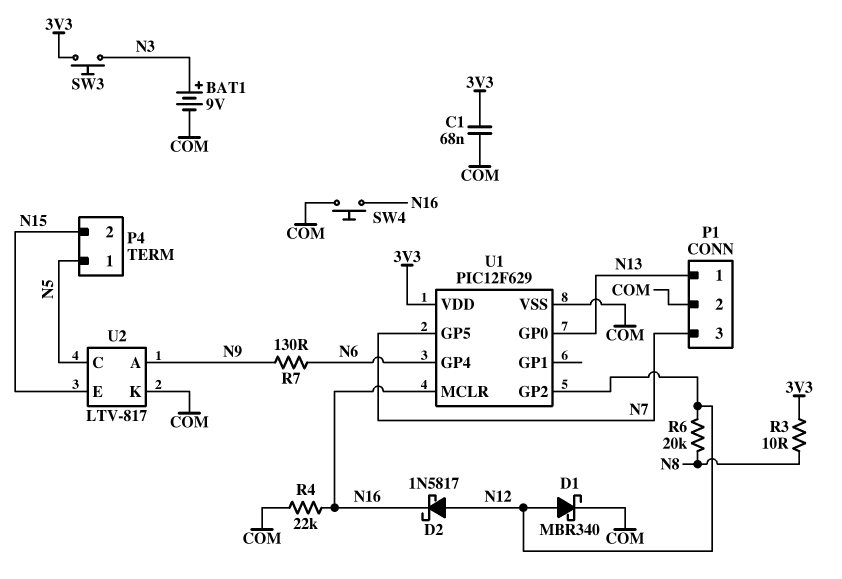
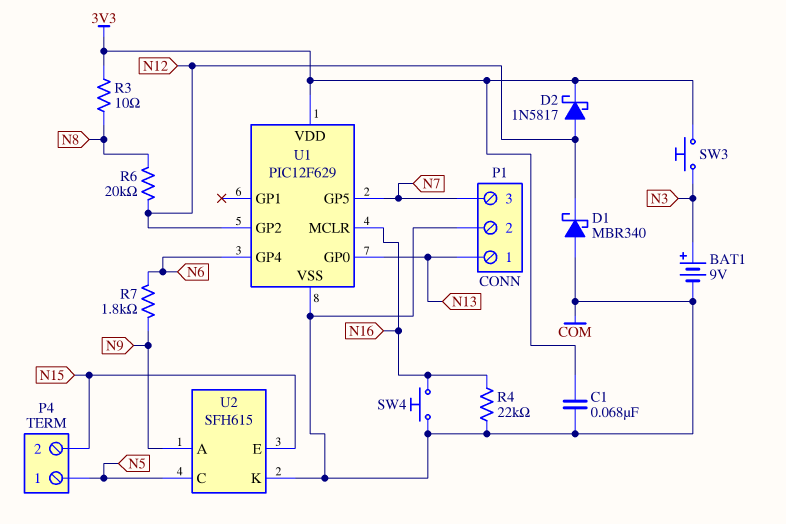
D1: schottky MBR340 (A N12, K COM) -> schottky MBR340 (A COM, K N12)
D2: schottky 1N5817 (A N12, K N16) -> schottky 1N5817 (A N12, K 3V3)
R7: 130 (N6, N9) -> 1.8k (N6, N9)
U2: LTV-817 -> SFH615

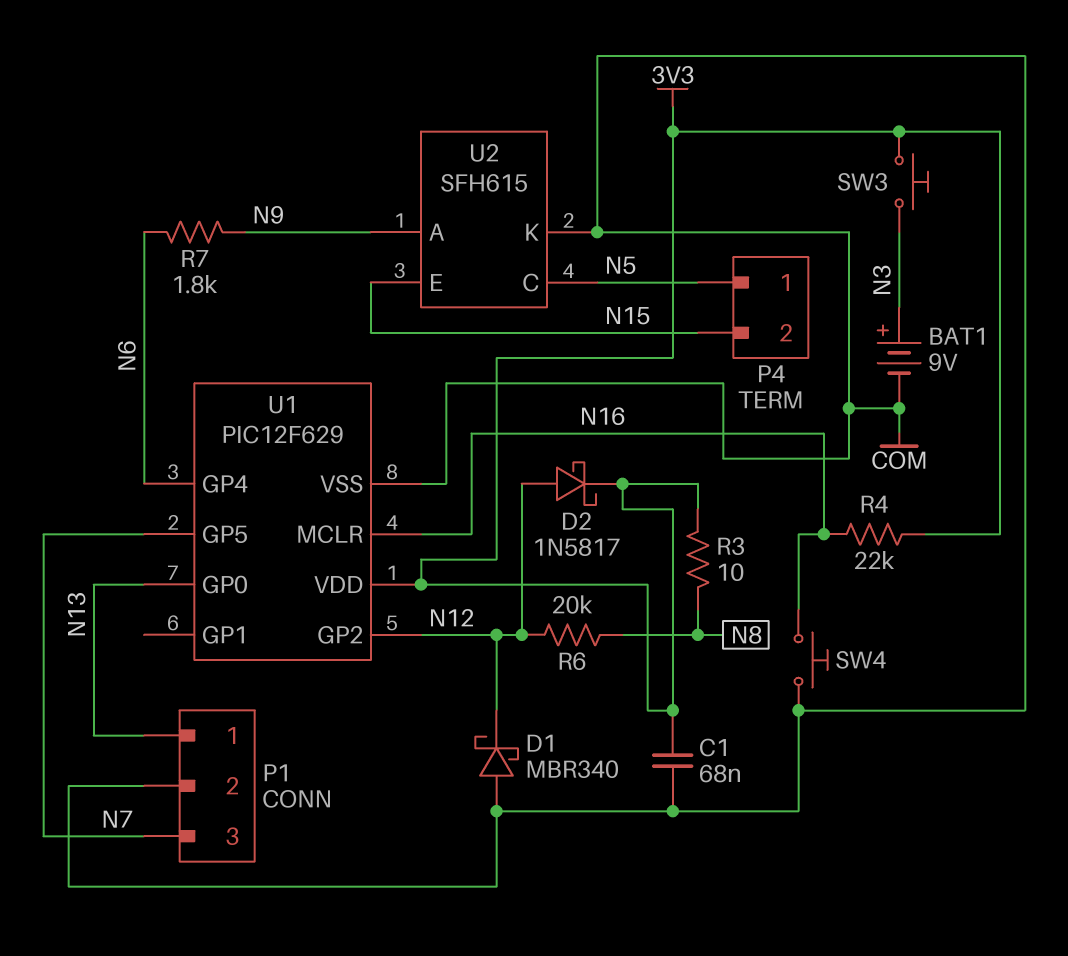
R4: 22k (COM, N16) -> 22k (3V3, N16)

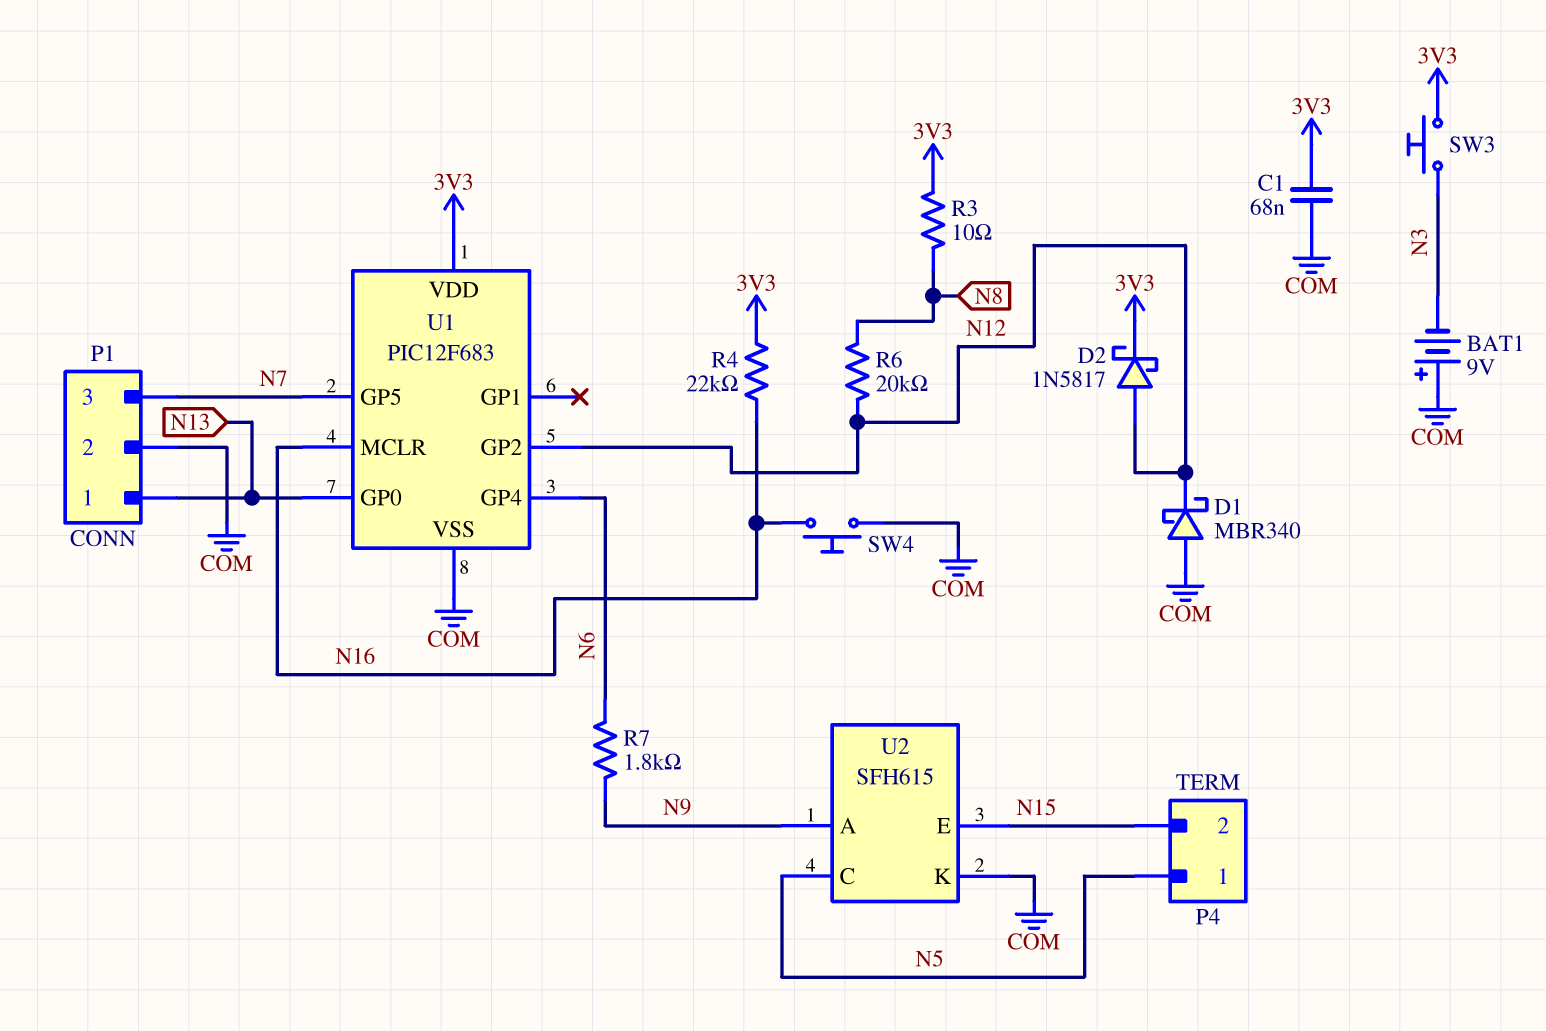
BAT1: 9V (plus N3, minus COM) -> 9V (plus COM, minus N3)
U1: PIC12F629 -> PIC12F683

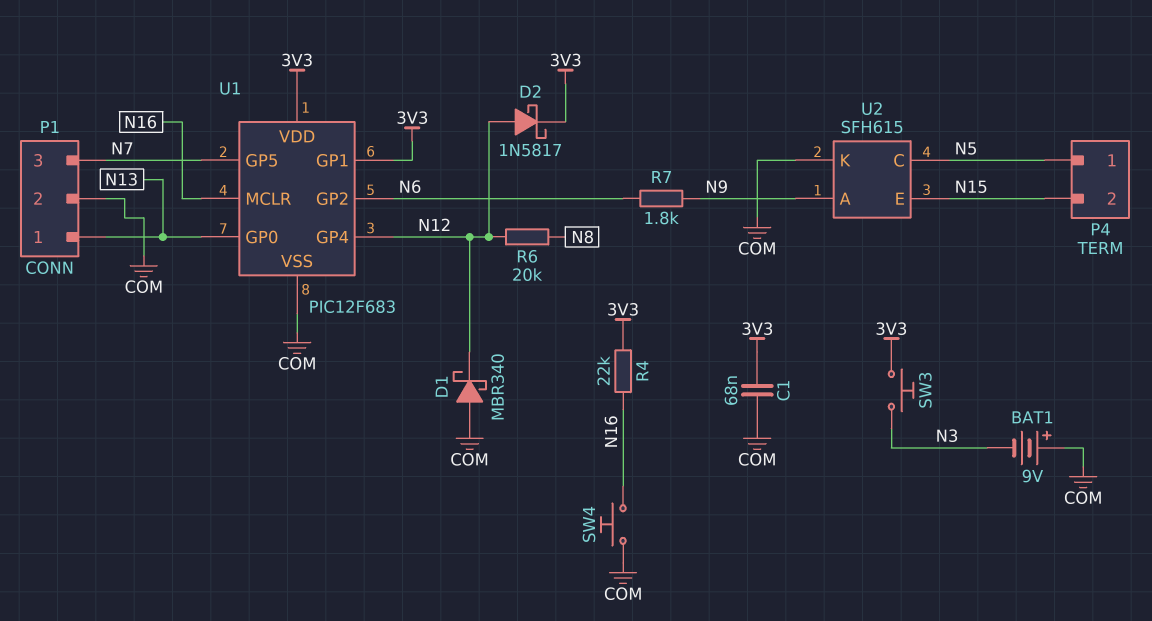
R3: 10 (3V3, N8) -> none
U1 pin GP1: none -> 3V3
U1 pin GP2: N12 -> N6
U1 pin GP4: N6 -> N12

